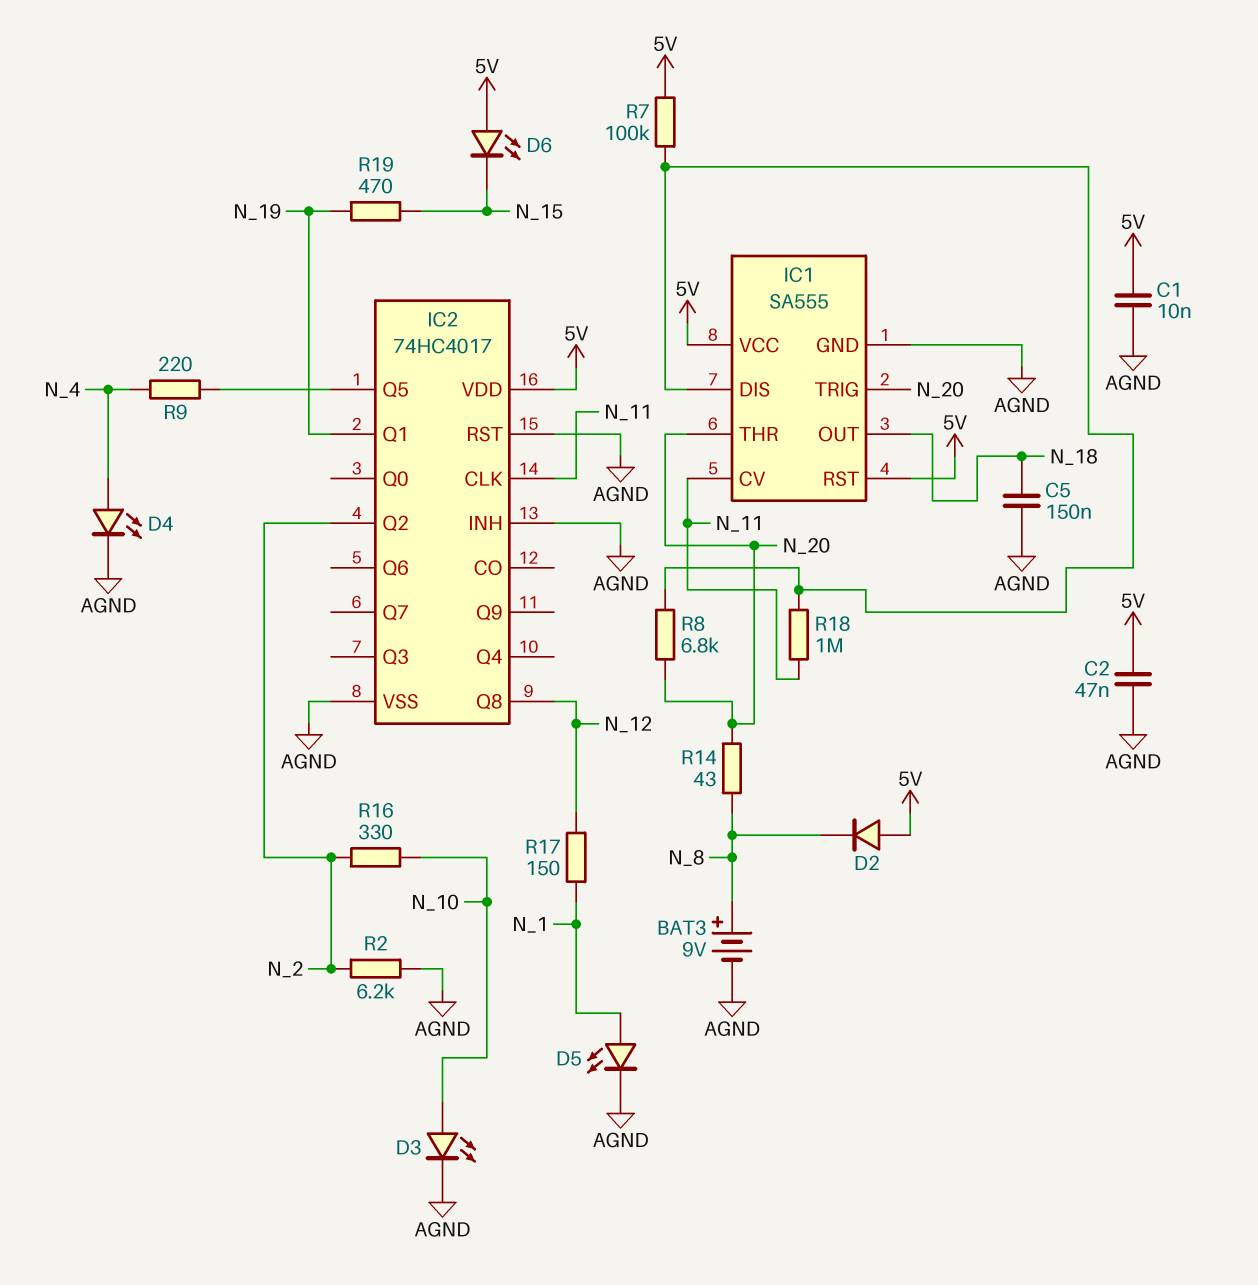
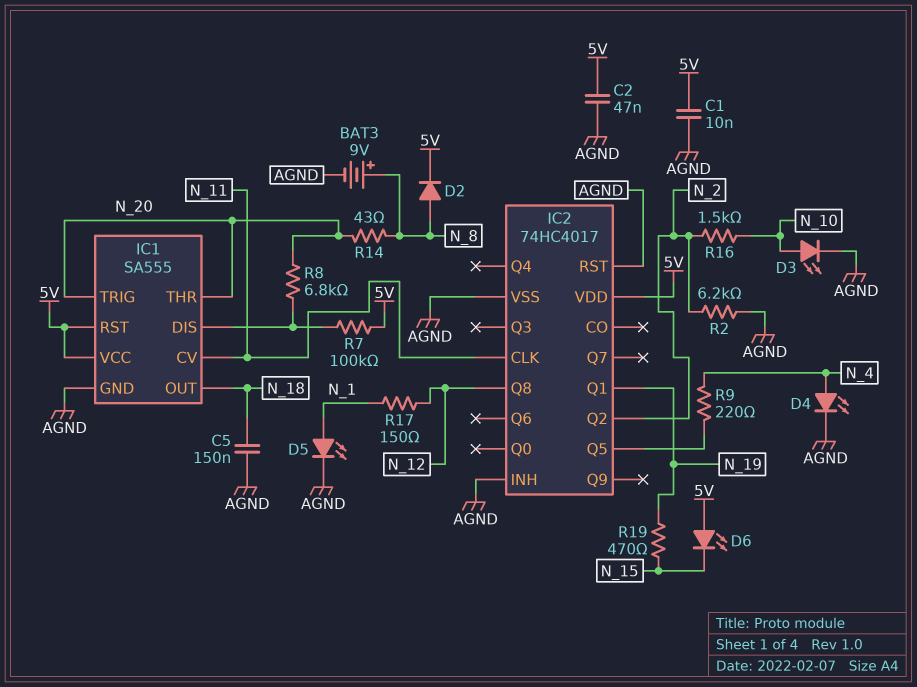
D2: diode (A 5V, K N_8) -> diode (A N_8, K 5V)
R16: 330 (N_2, N_10) -> 1.5k (N_2, N_10)
R18: 1M (IC1/DIS, N_11) -> none

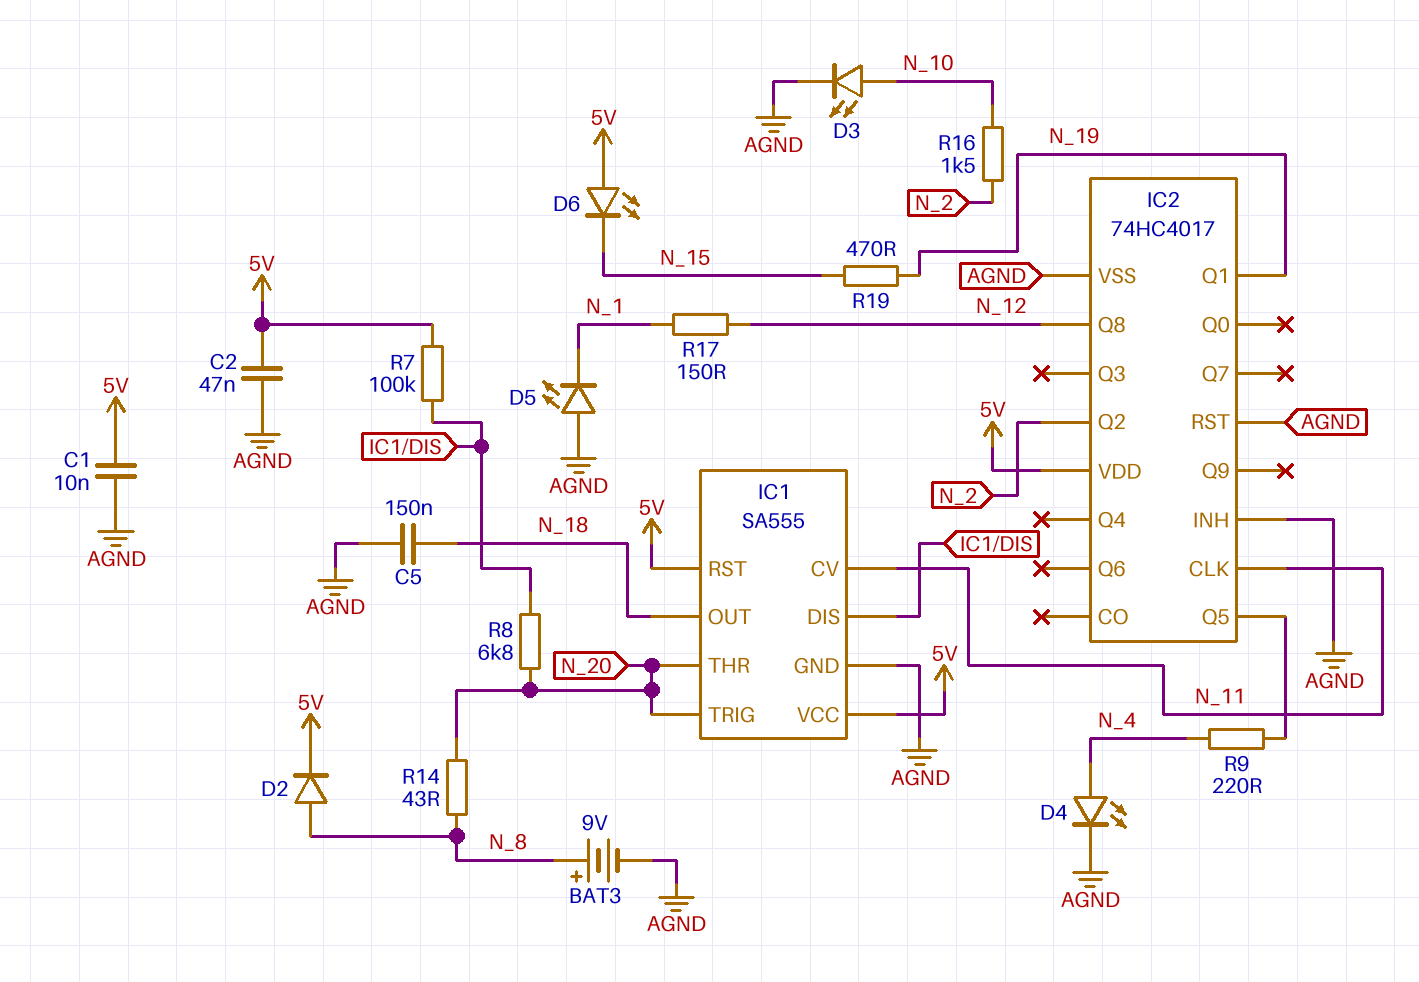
D5: LED (A N_1, K AGND) -> LED (A AGND, K N_1)
R2: 6.2k (AGND, N_2) -> none

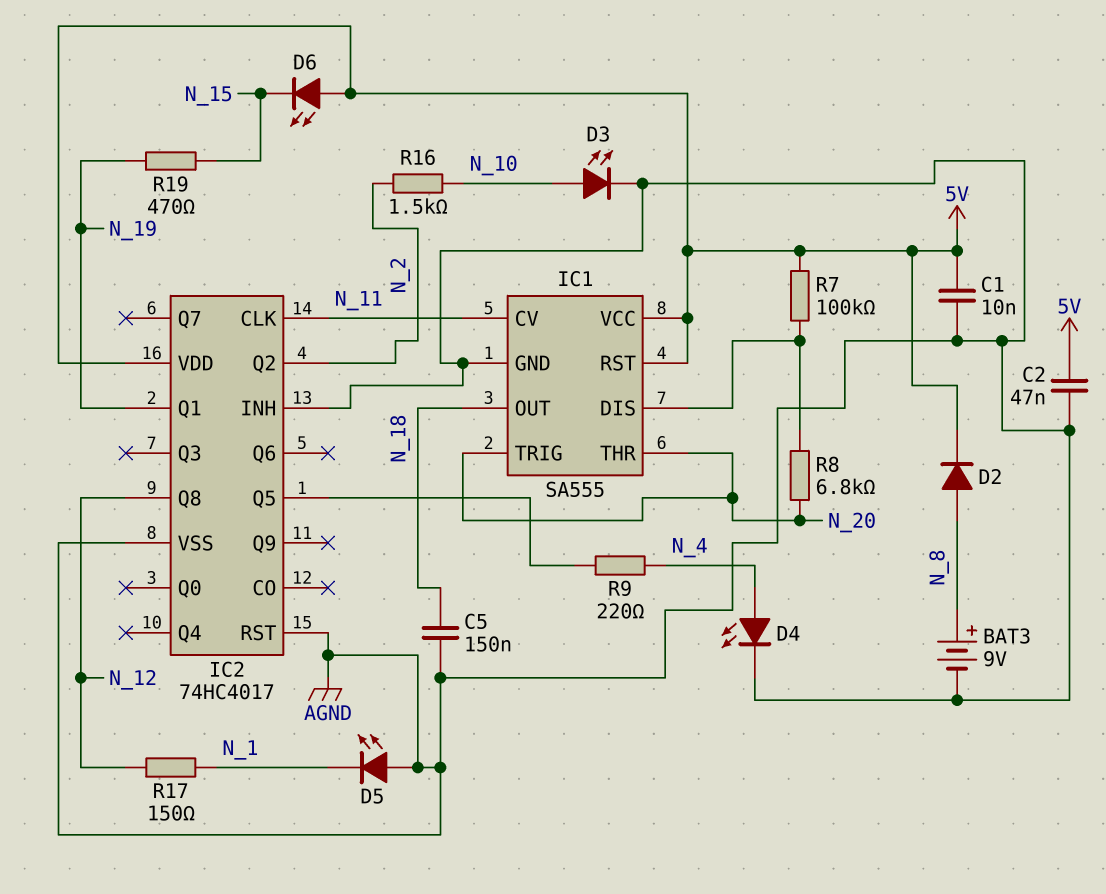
R14: 43 (N_8, N_20) -> none

